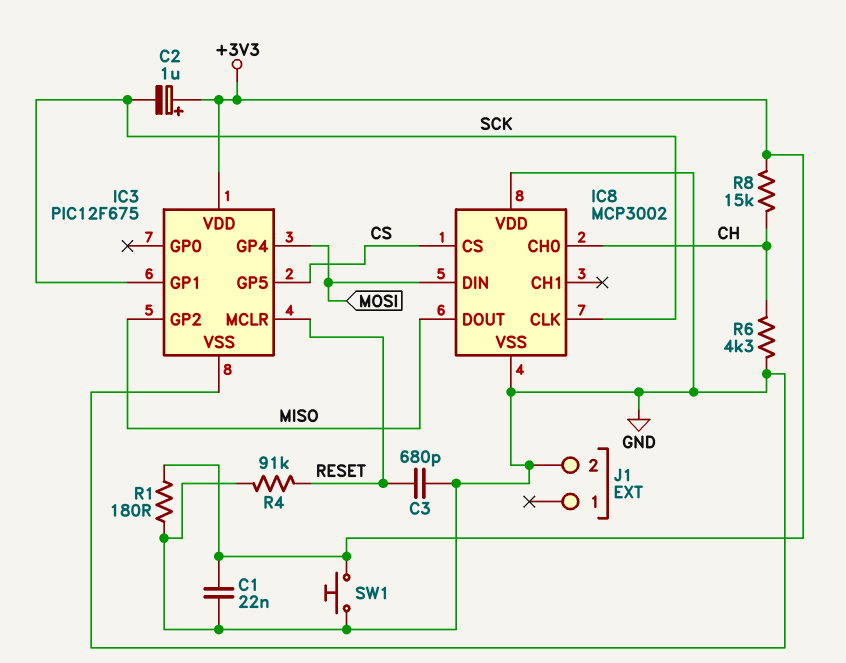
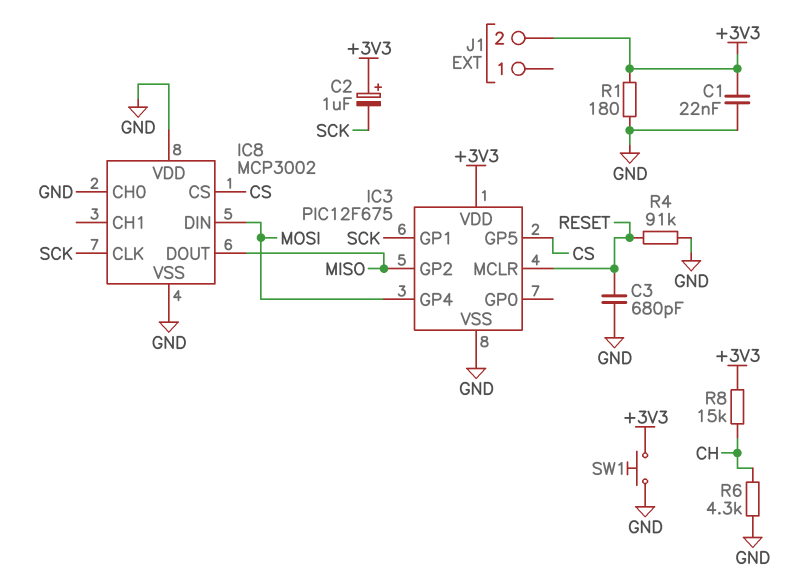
IC8 pin CH0: CH -> GND
J1 pin 2: GND -> +3V3

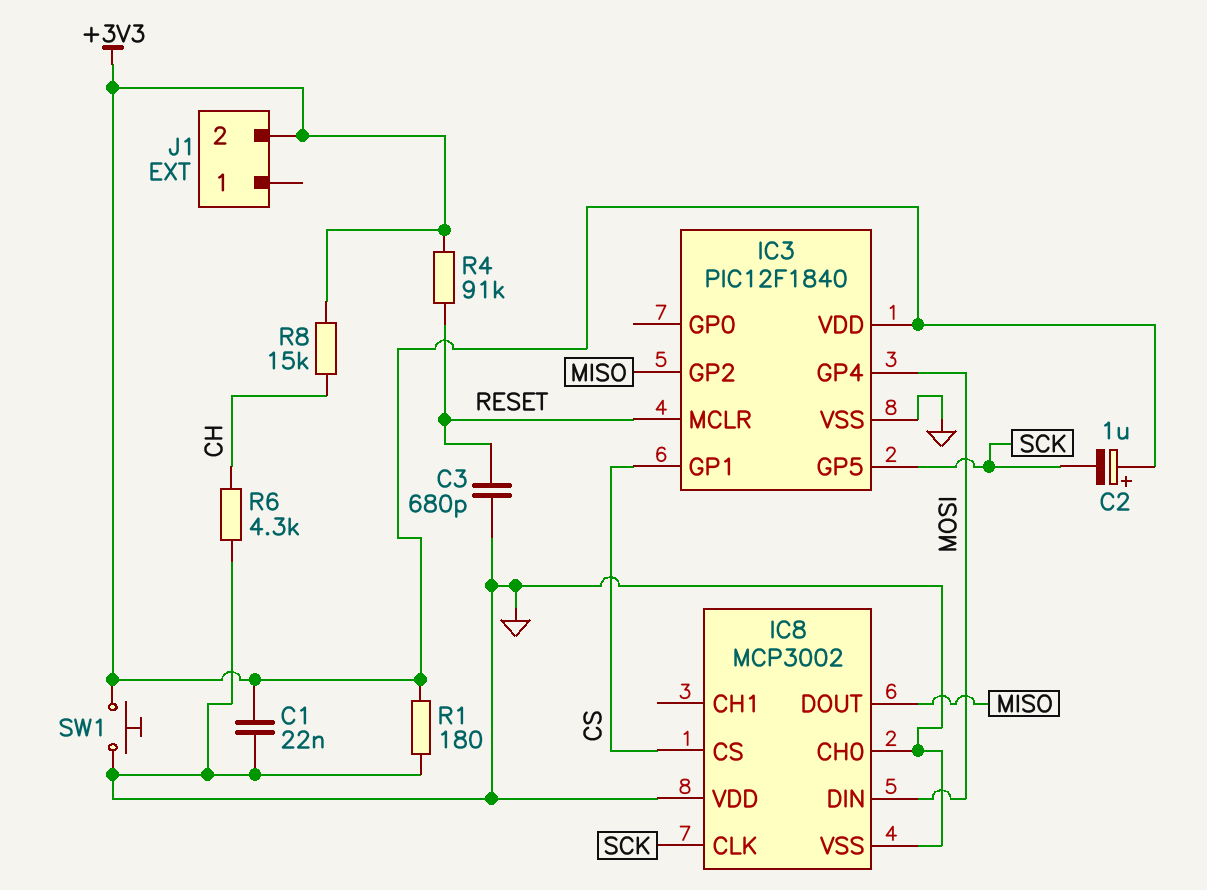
IC3: PIC12F675 -> PIC12F1840
IC3 pin GP1: SCK -> CS
IC3 pin GP5: CS -> SCK
R4: 91k (GND, RESET) -> 91k (+3V3, RESET)

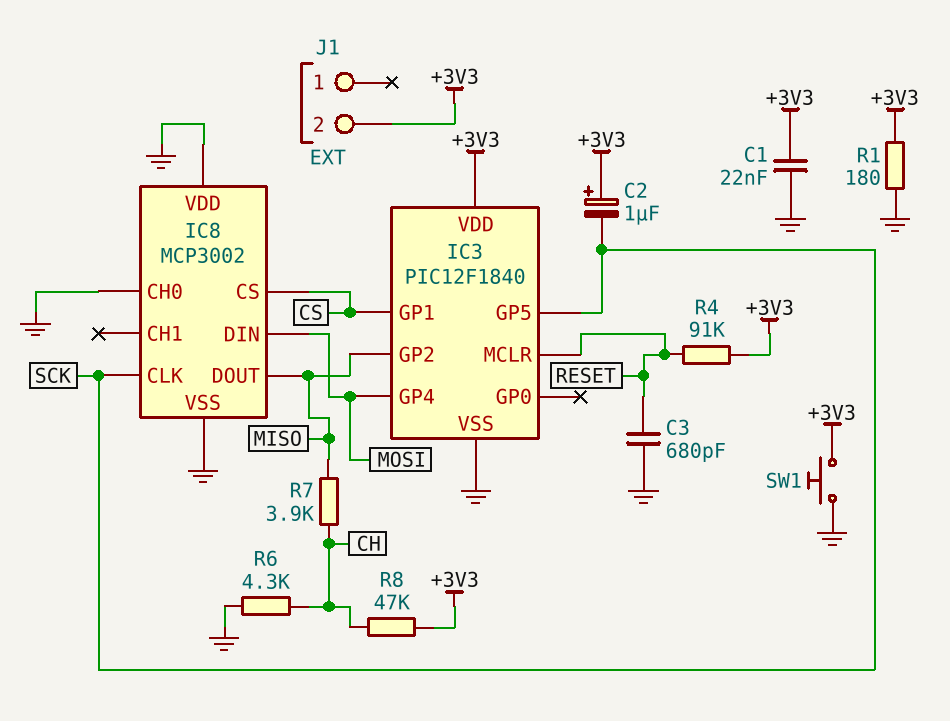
R7: none -> 3.9k (CH, MISO)
R8: 15k (+3V3, CH) -> 47k (+3V3, CH)

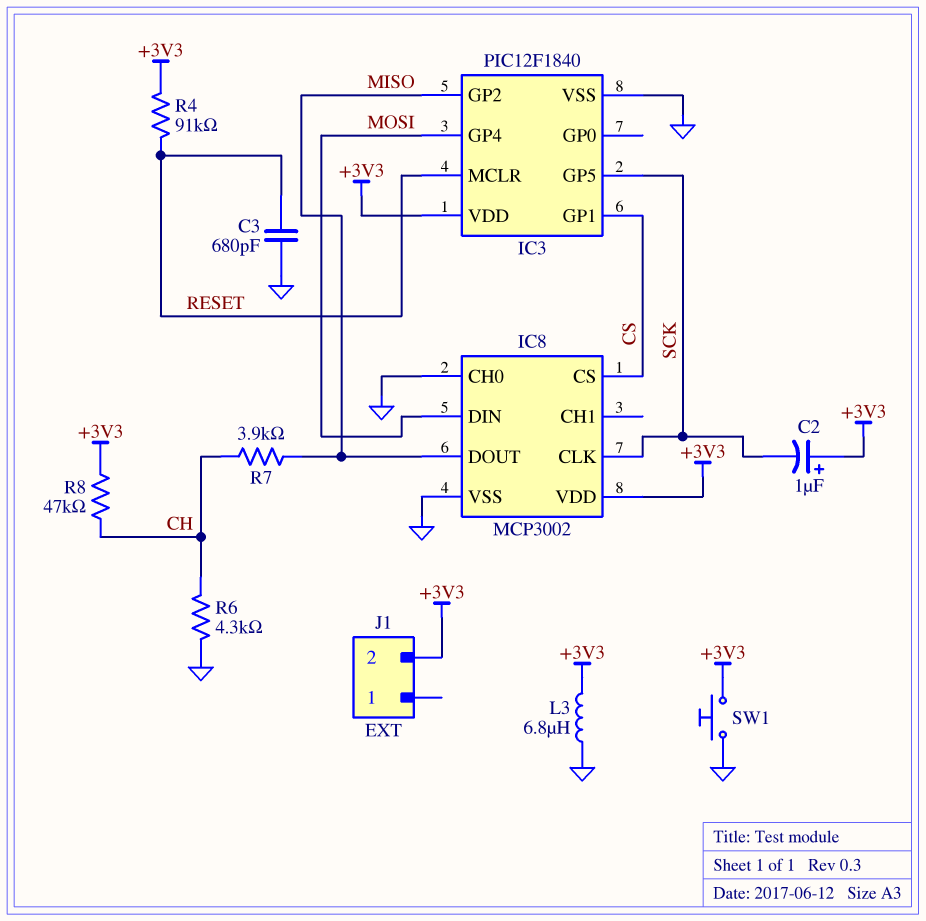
C1: 22nF (+3V3, GND) -> none
IC8 pin VDD: GND -> +3V3
L3: none -> 6.8uH (+3V3, GND)
R1: 180 (+3V3, GND) -> none

